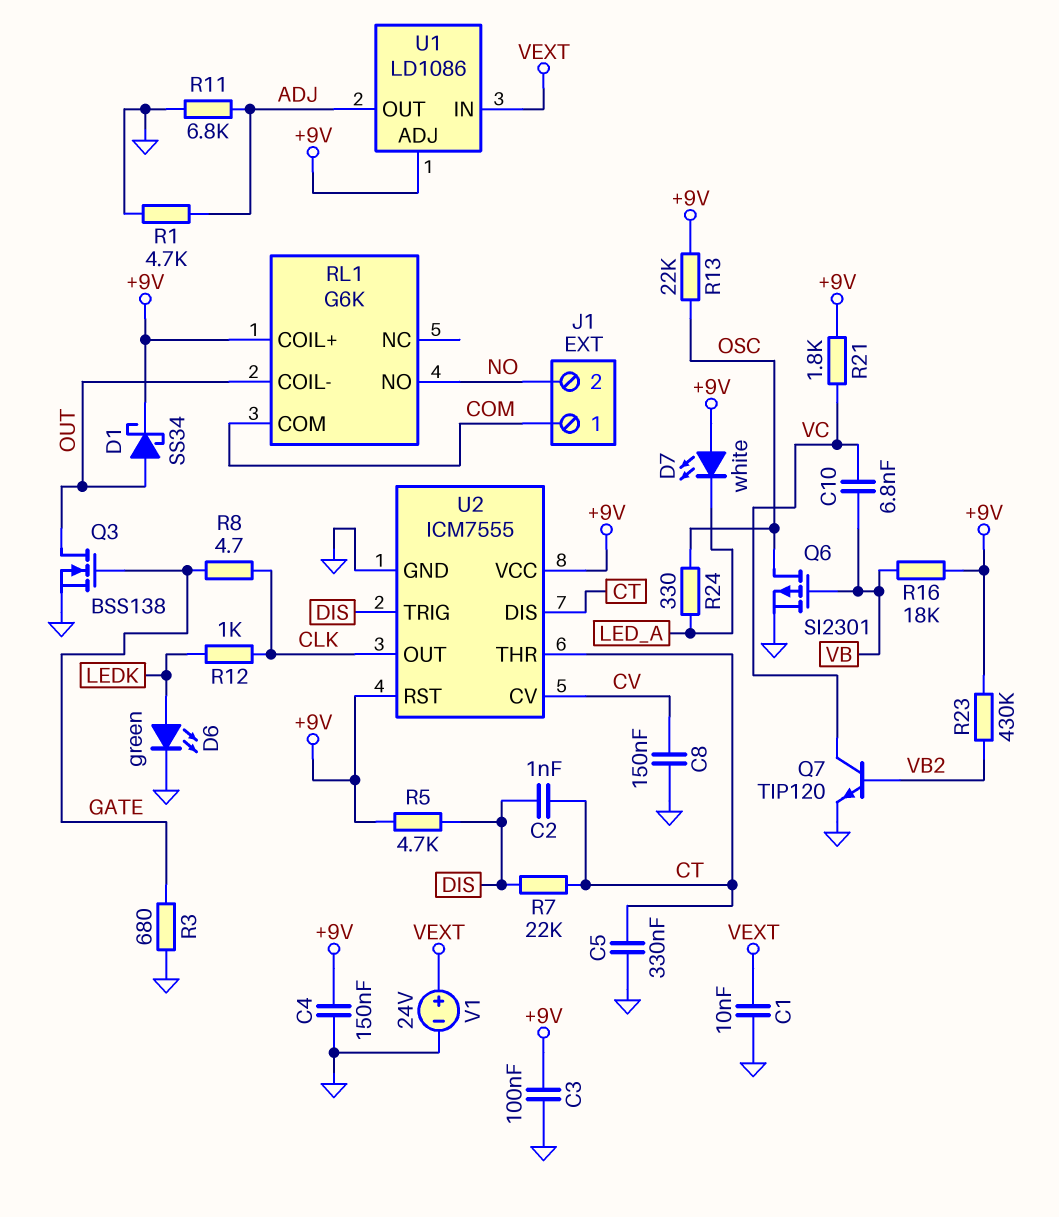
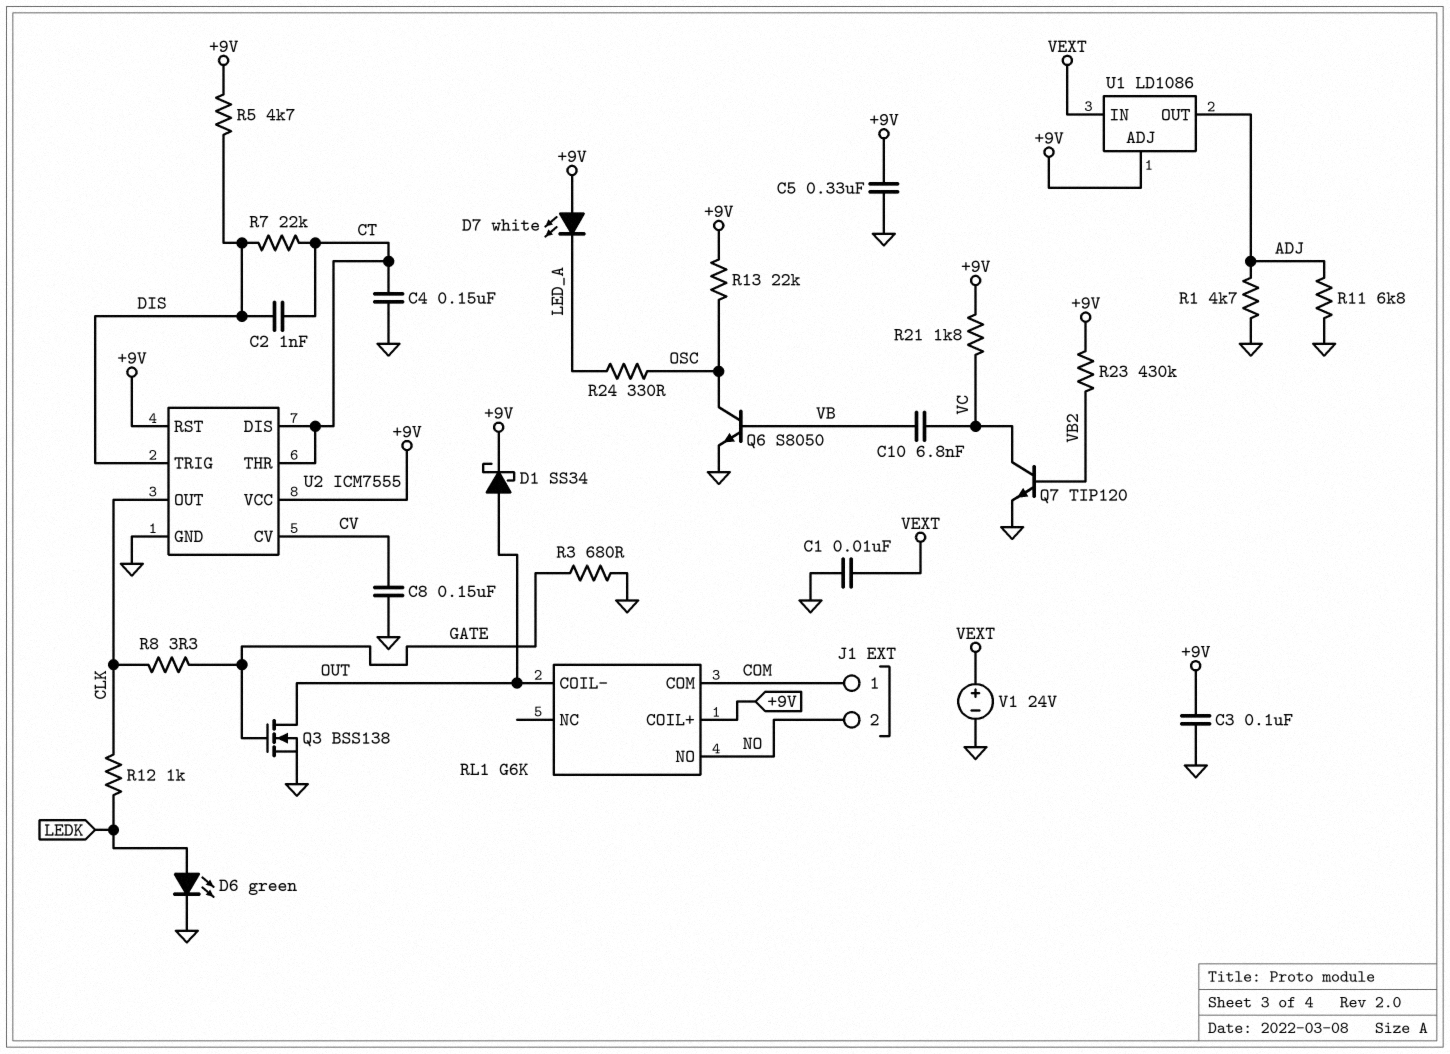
C4: 150nF (+9V, GND) -> 150nF (CT, GND)
C5: 330nF (CT, GND) -> 330nF (+9V, GND)
Q6: PMOS SI2301 (G VB, D OSC, S GND) -> NPN S8050 (B VB, C OSC, E GND)
R8: 4.7 (CLK, GATE) -> 3.3 (CLK, GATE)
R16: 18k (+9V, VB) -> none

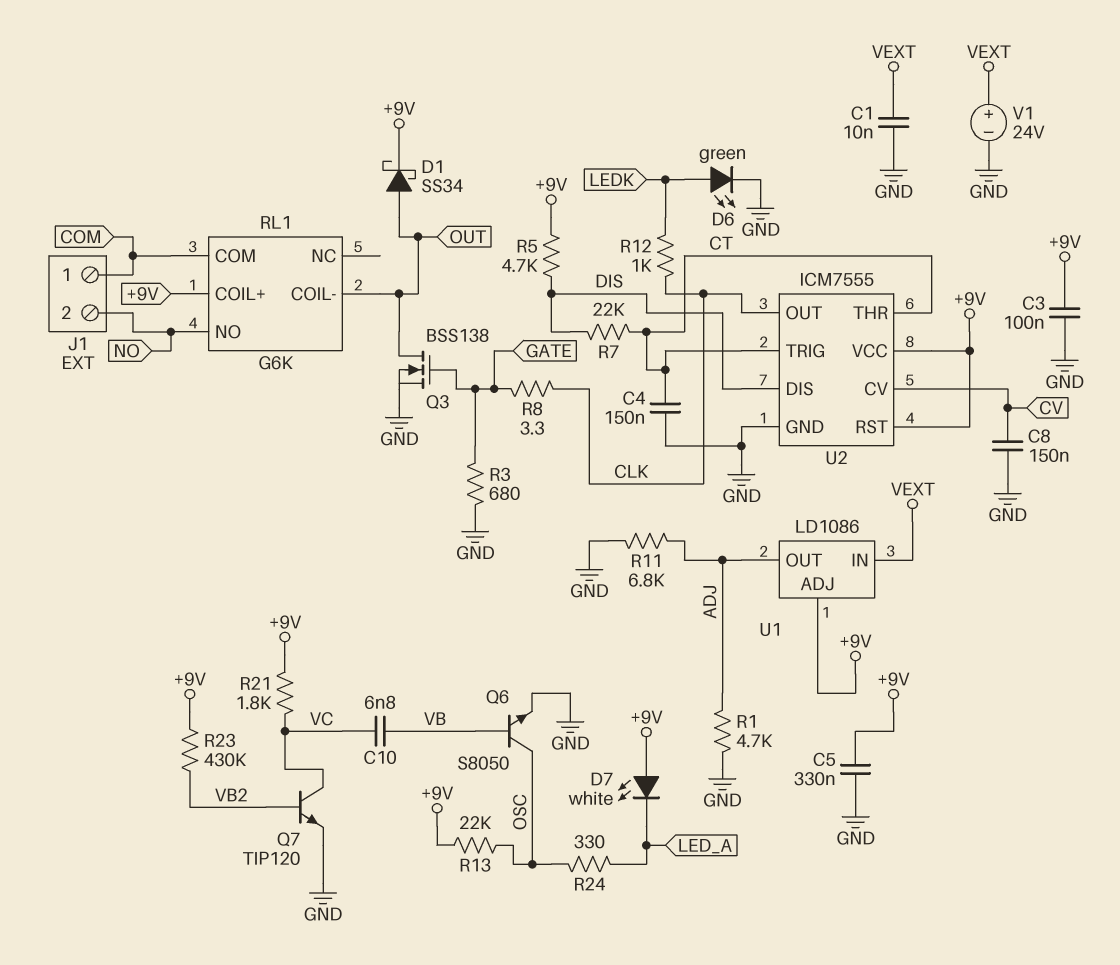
C2: 1nF (CT, DIS) -> none
U2 pin DIS: CT -> DIS
U2 pin TRIG: DIS -> CT

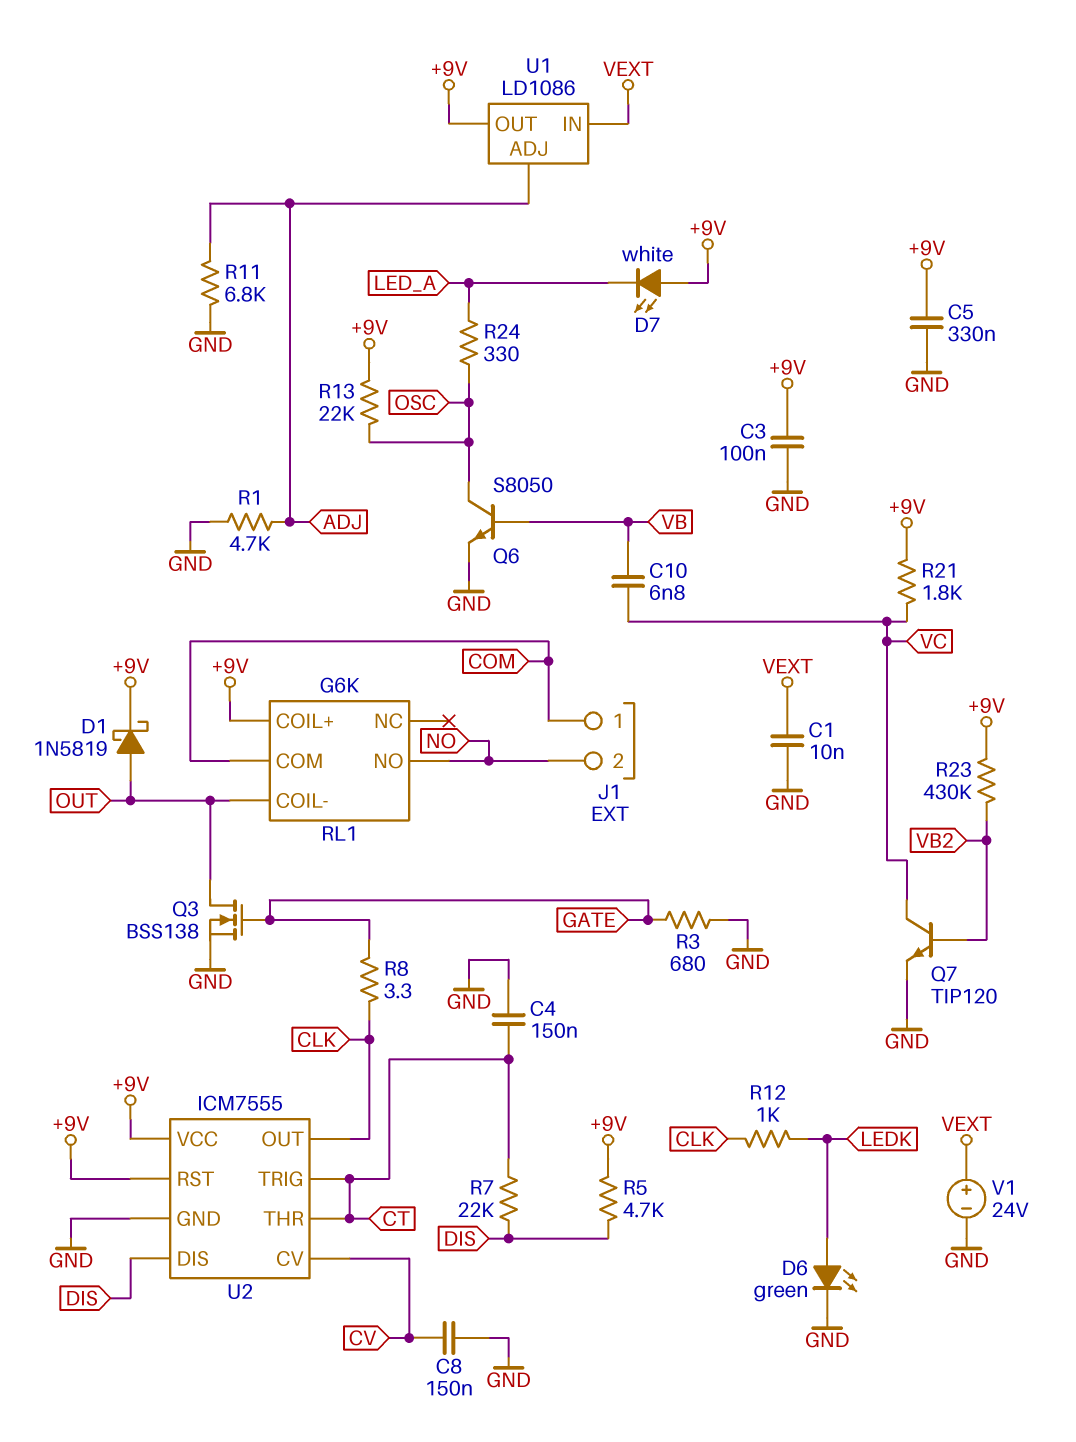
D1: schottky SS34 (A OUT, K +9V) -> schottky 1N5819 (A OUT, K +9V)
U1 pin ADJ: +9V -> ADJ
U1 pin OUT: ADJ -> +9V

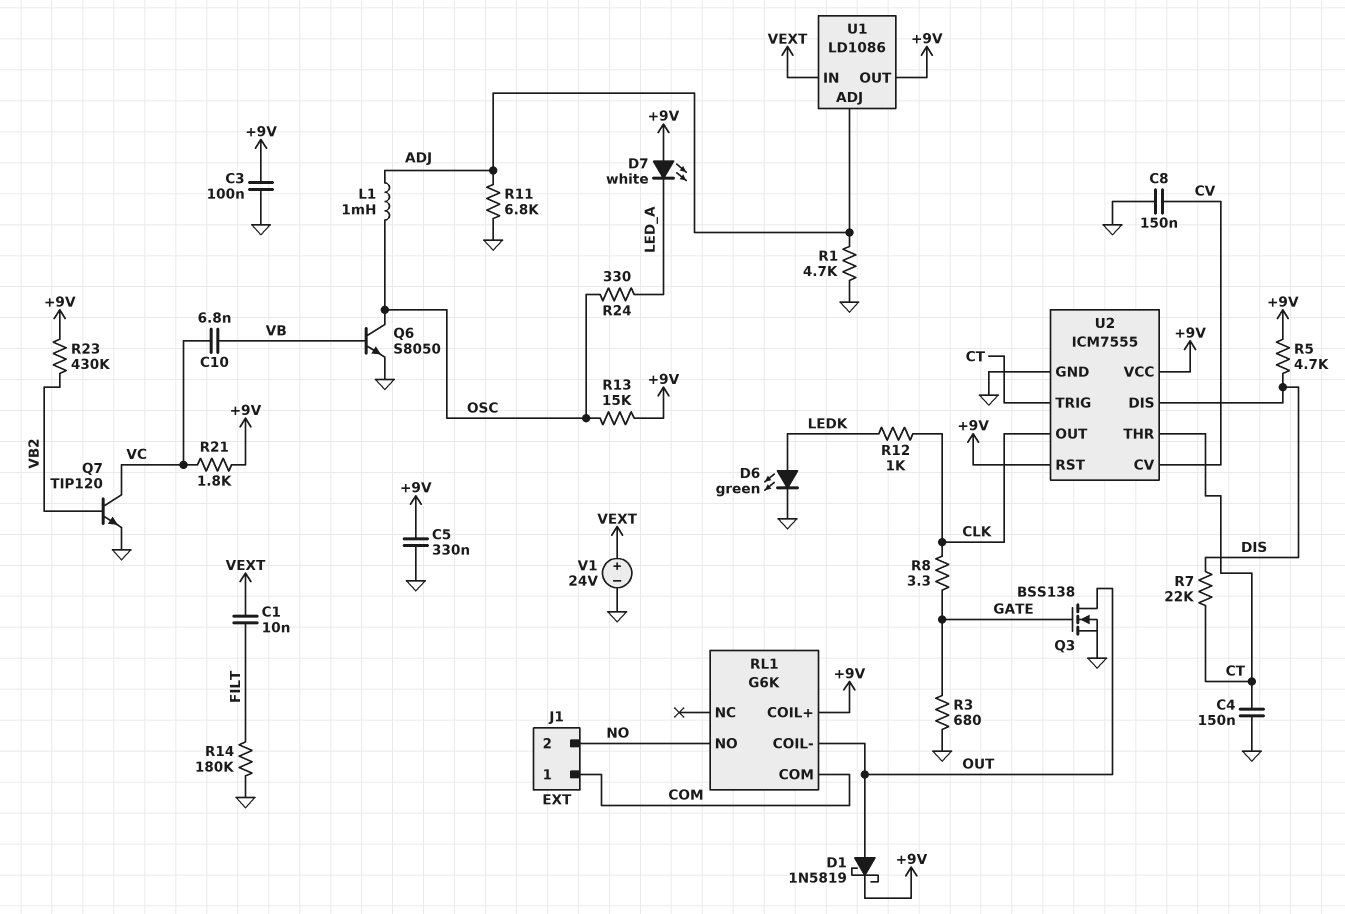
C1: 10nF (GND, VEXT) -> 10nF (FILT, VEXT)
L1: none -> 1mH (ADJ, OSC)
R13: 22k (+9V, OSC) -> 15k (+9V, OSC)
R14: none -> 180k (FILT, GND)

